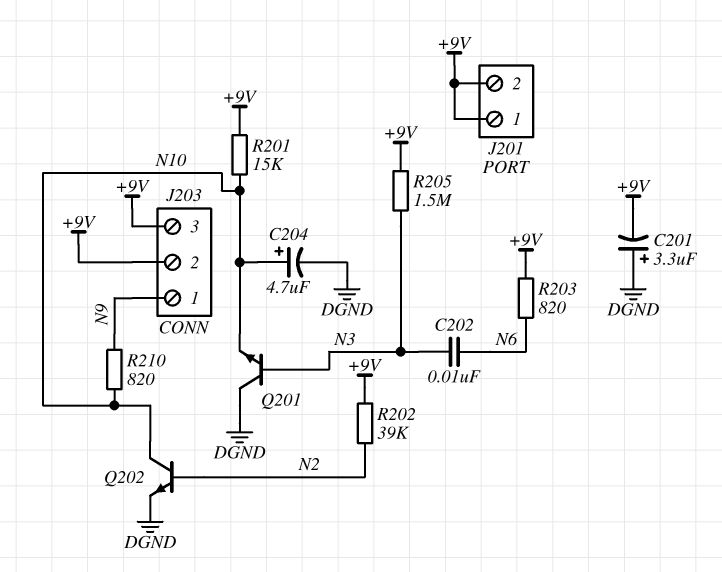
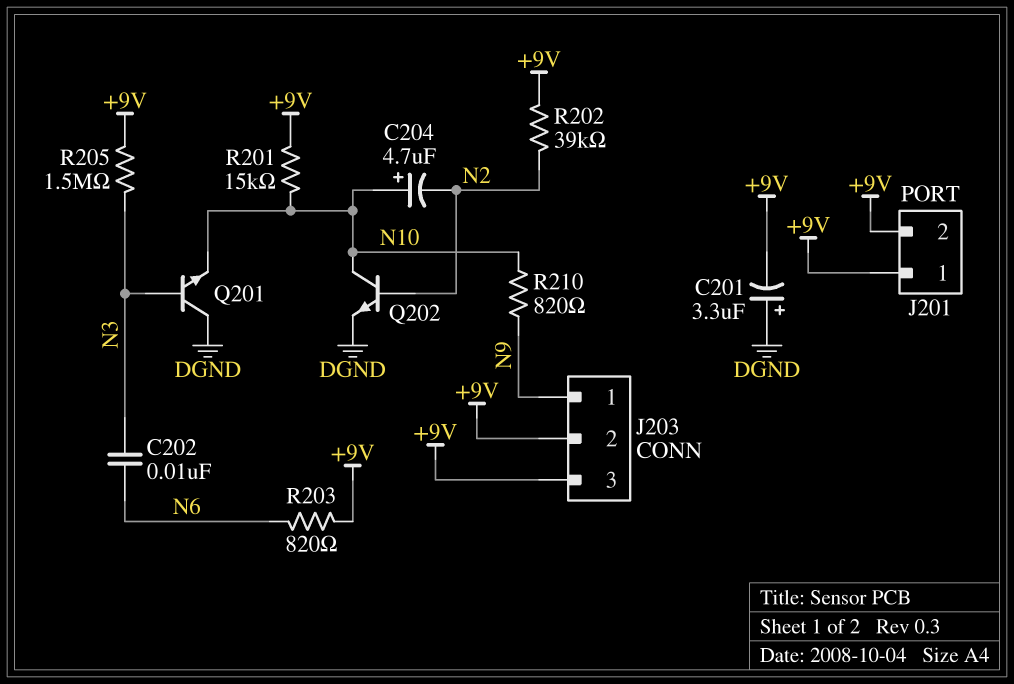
C204: 4.7uF (plus N10, minus DGND) -> 4.7uF (plus N10, minus N2)

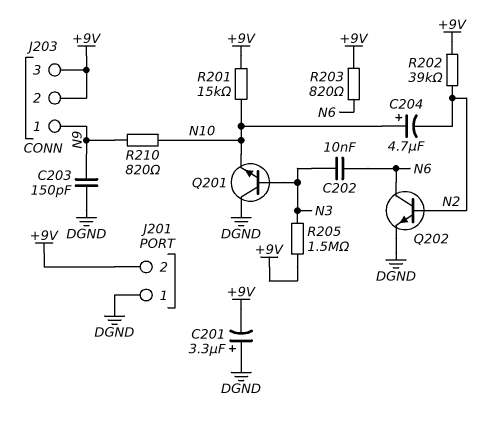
C203: none -> 150pF (DGND, N9)
J201 pin 1: +9V -> DGND
Q202: NPN (B N2, C N10, E DGND) -> NPN (B N2, C N6, E DGND)

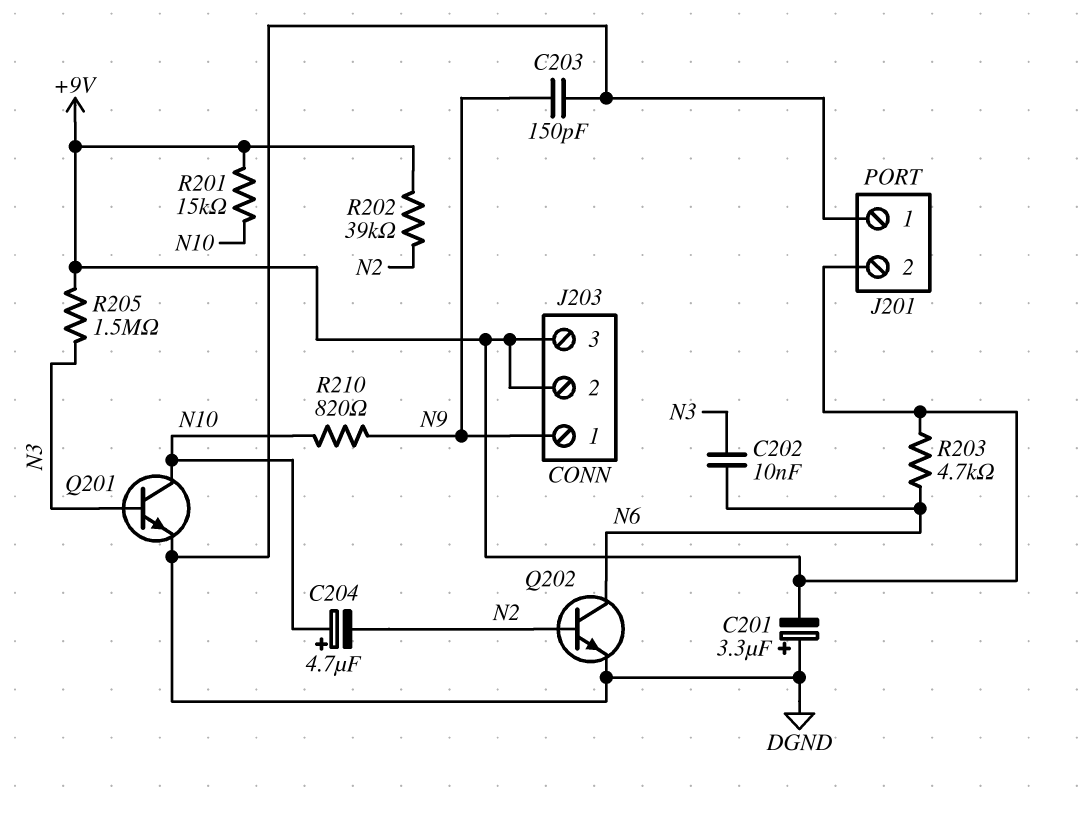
Q201: NPN (B N3, C DGND, E N10) -> NPN (B N3, C N10, E DGND)
R203: 820 (+9V, N6) -> 4.7k (+9V, N6)

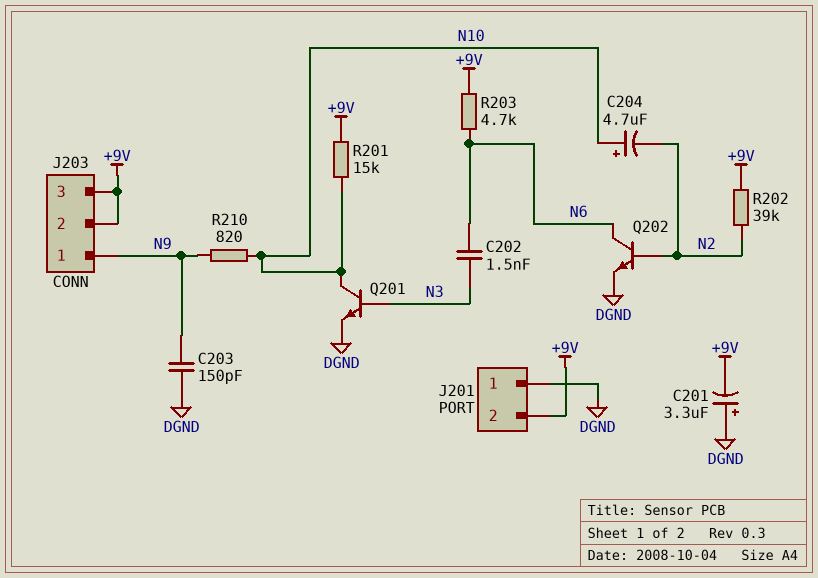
C202: 10nF (N3, N6) -> 1.5nF (N3, N6)
R205: 1.5M (+9V, N3) -> none

